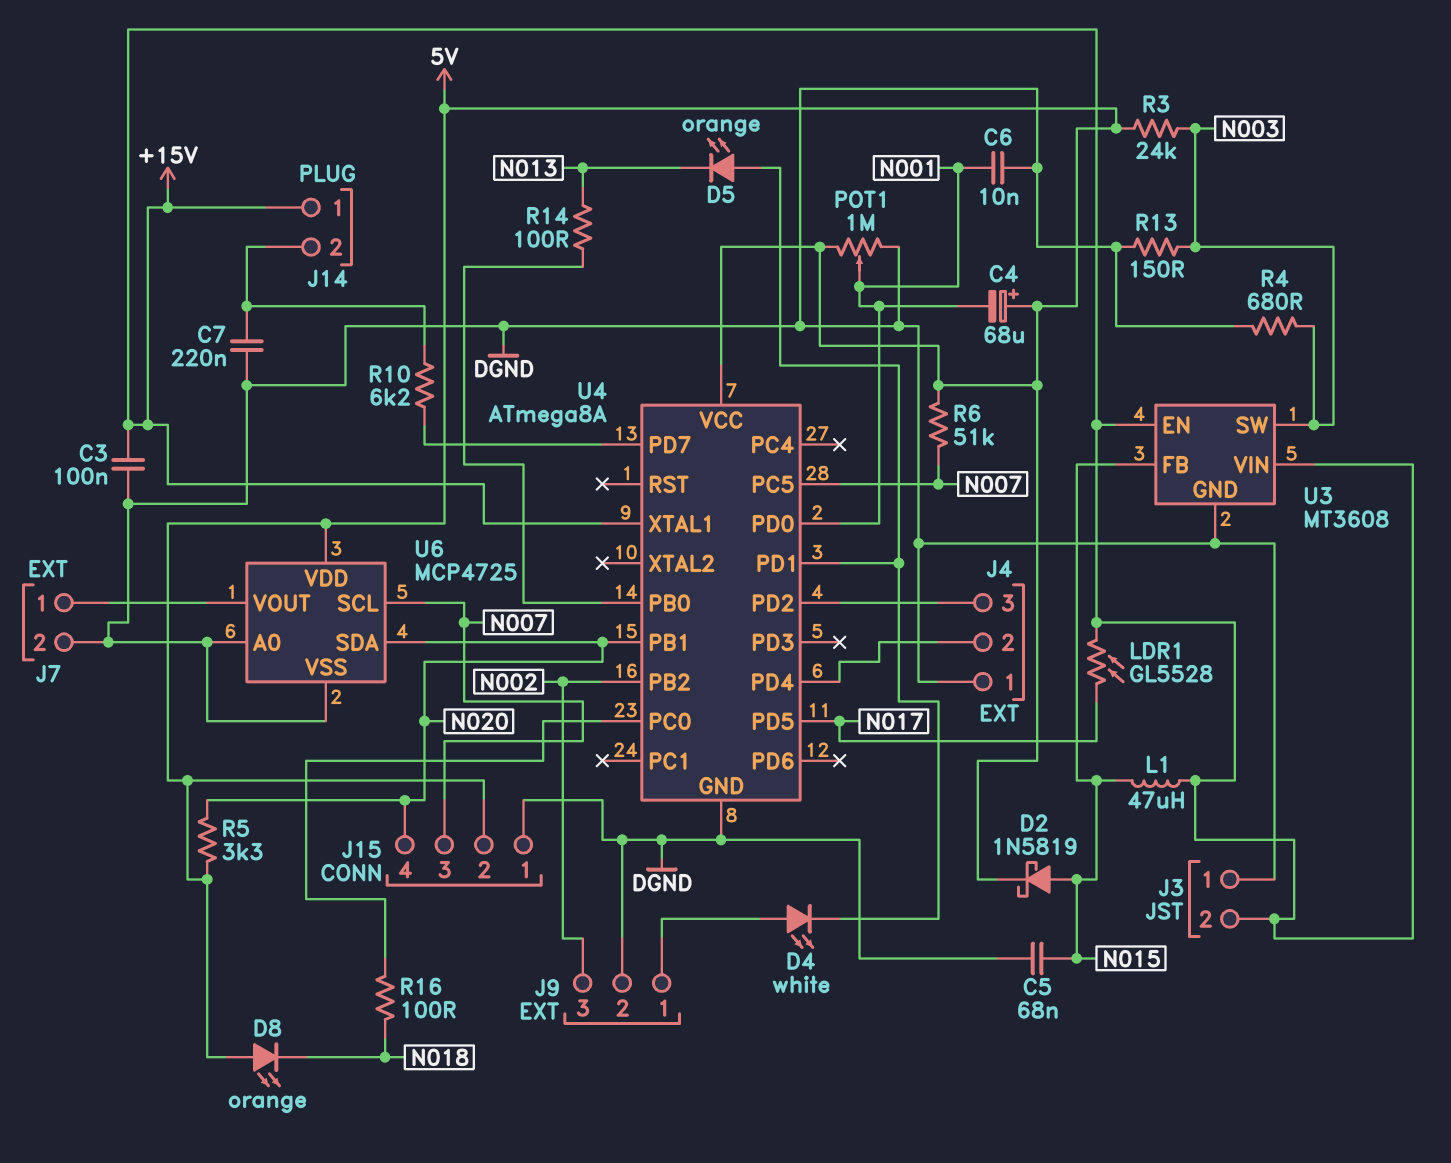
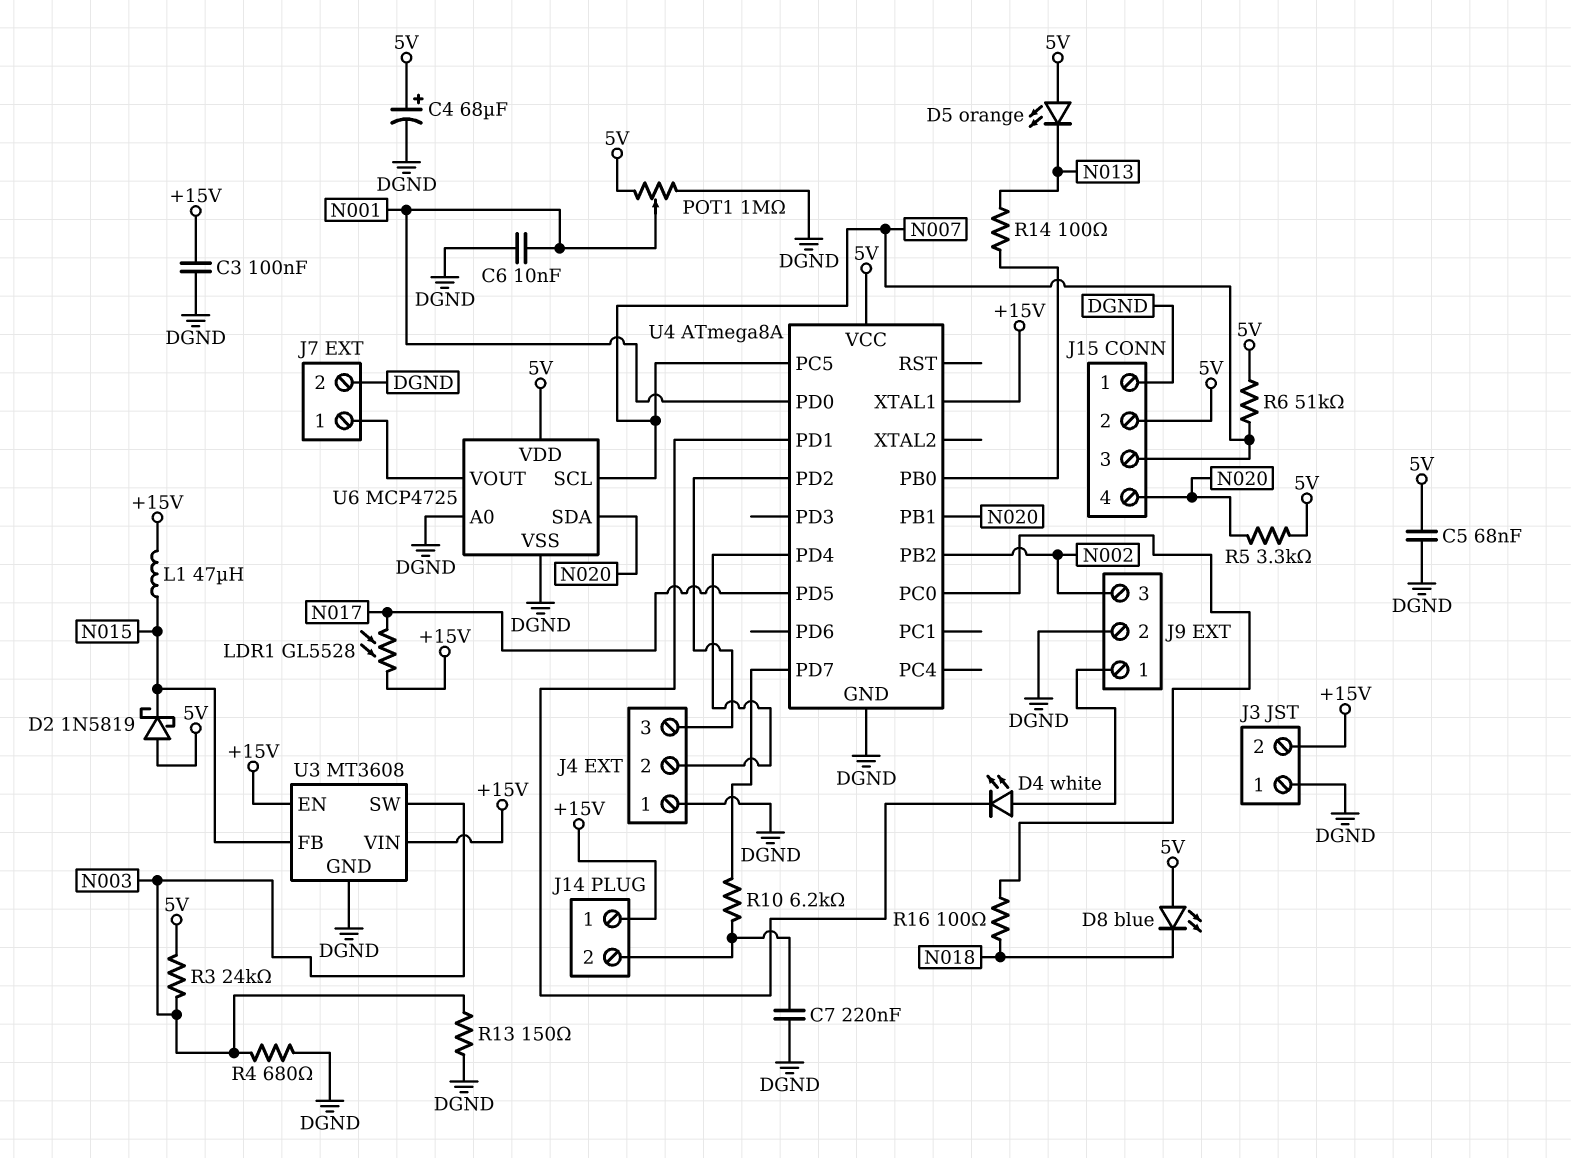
C4: 68uF (plus 5V, minus N001) -> 68uF (plus 5V, minus DGND)
C5: 68nF (DGND, N015) -> 68nF (5V, DGND)
D2: schottky 1N5819 (A N015, K 5V) -> schottky 1N5819 (A 5V, K N015)
D5: LED orange (A U4/PD1, K N013) -> LED orange (A 5V, K N013)
D8: LED orange (A 5V, K N018) -> LED blue (A 5V, K N018)

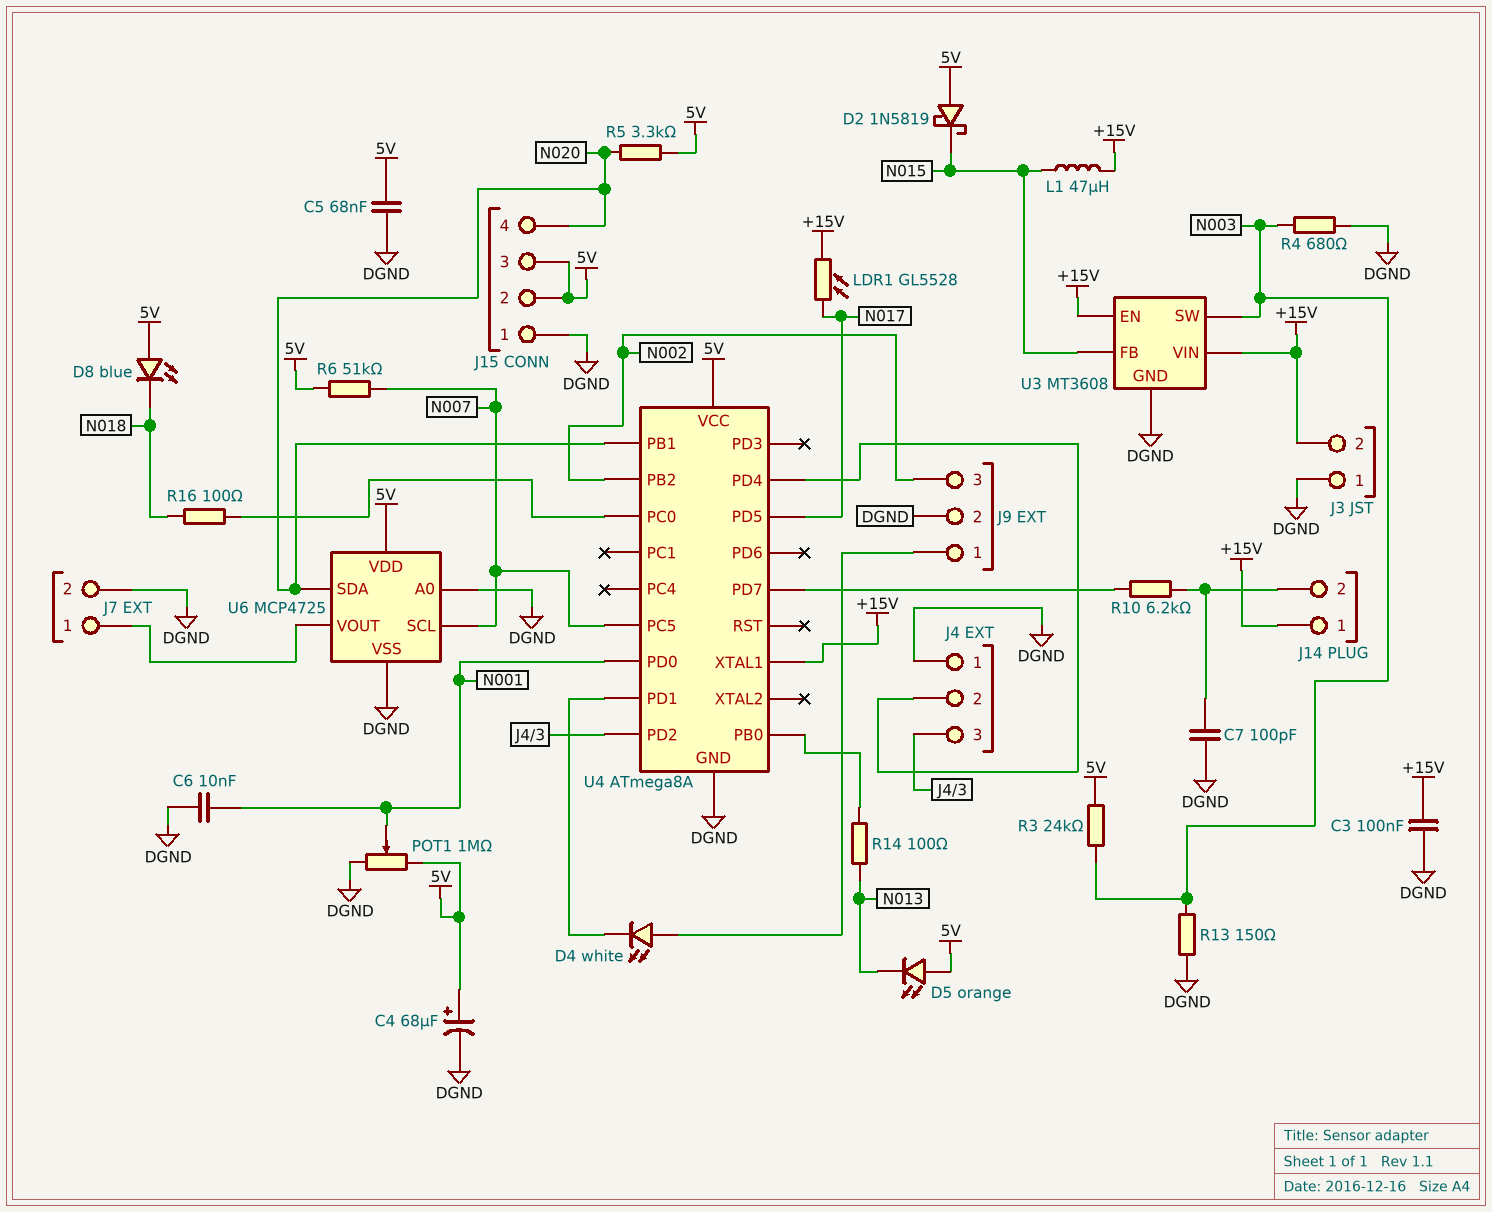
C7: 220nF (DGND, J14/2) -> 100pF (DGND, J14/2)
J15 pin 3: N007 -> 5V

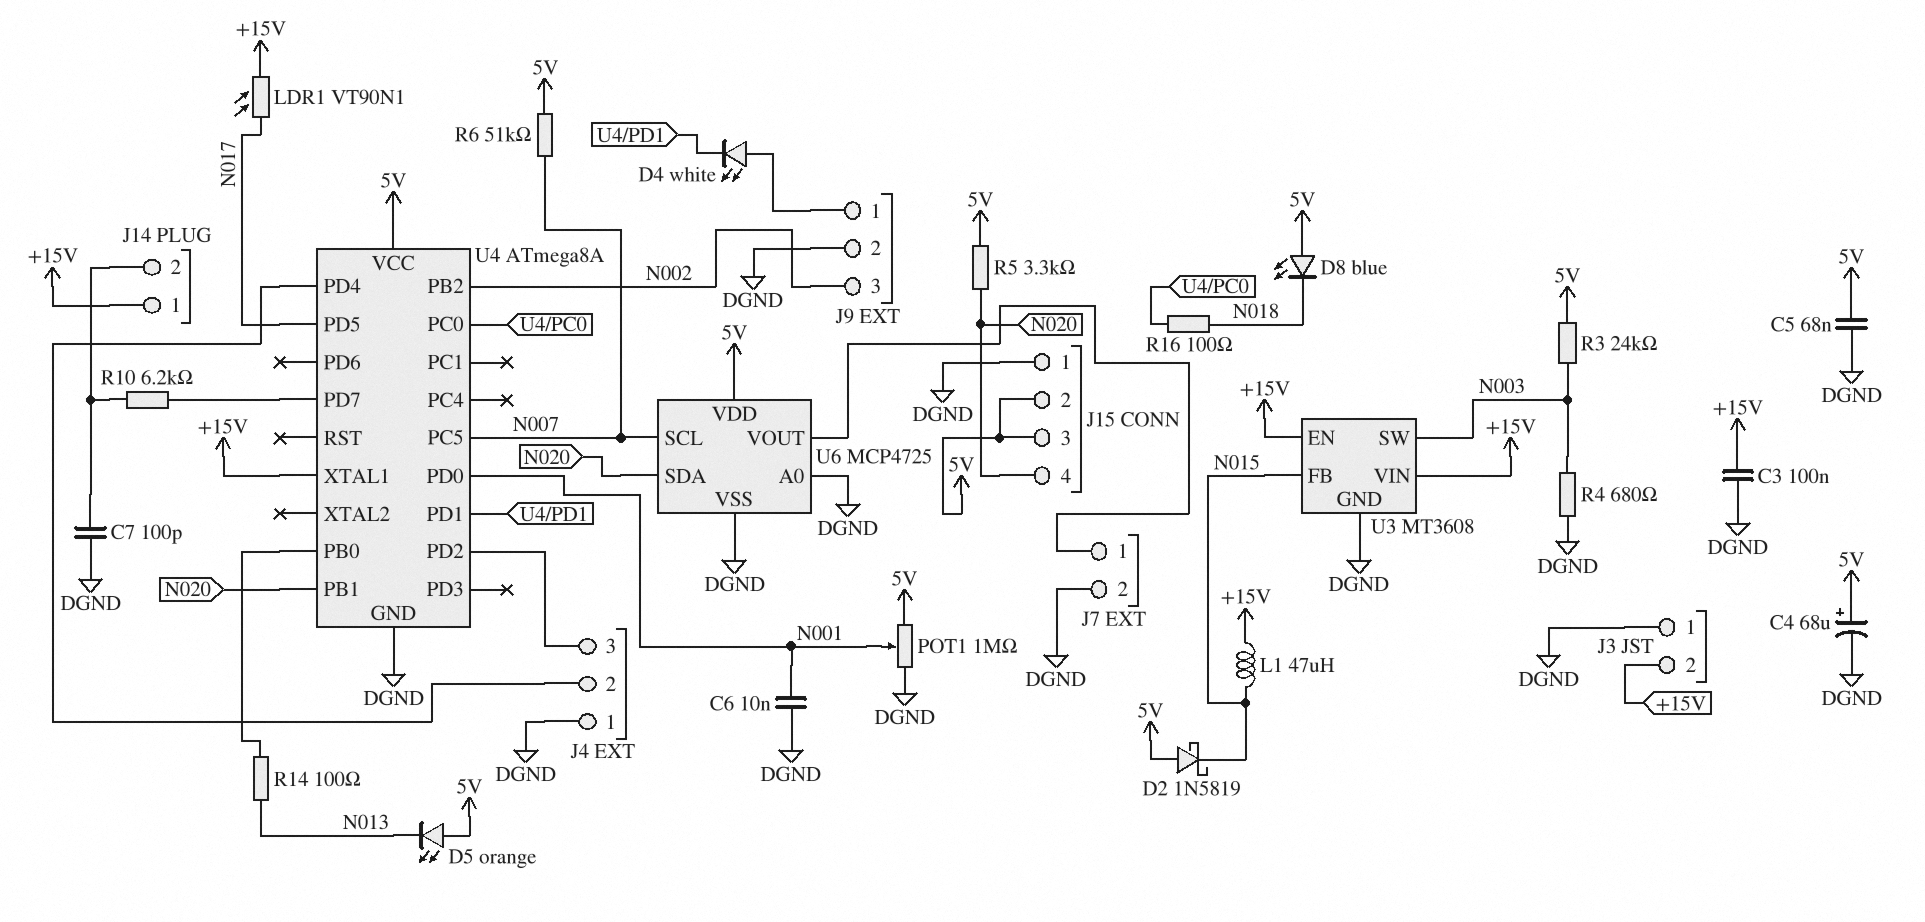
LDR1: GL5528 (+15V, N017) -> VT90N1 (+15V, N017)
R13: 150 (DGND, N003) -> none

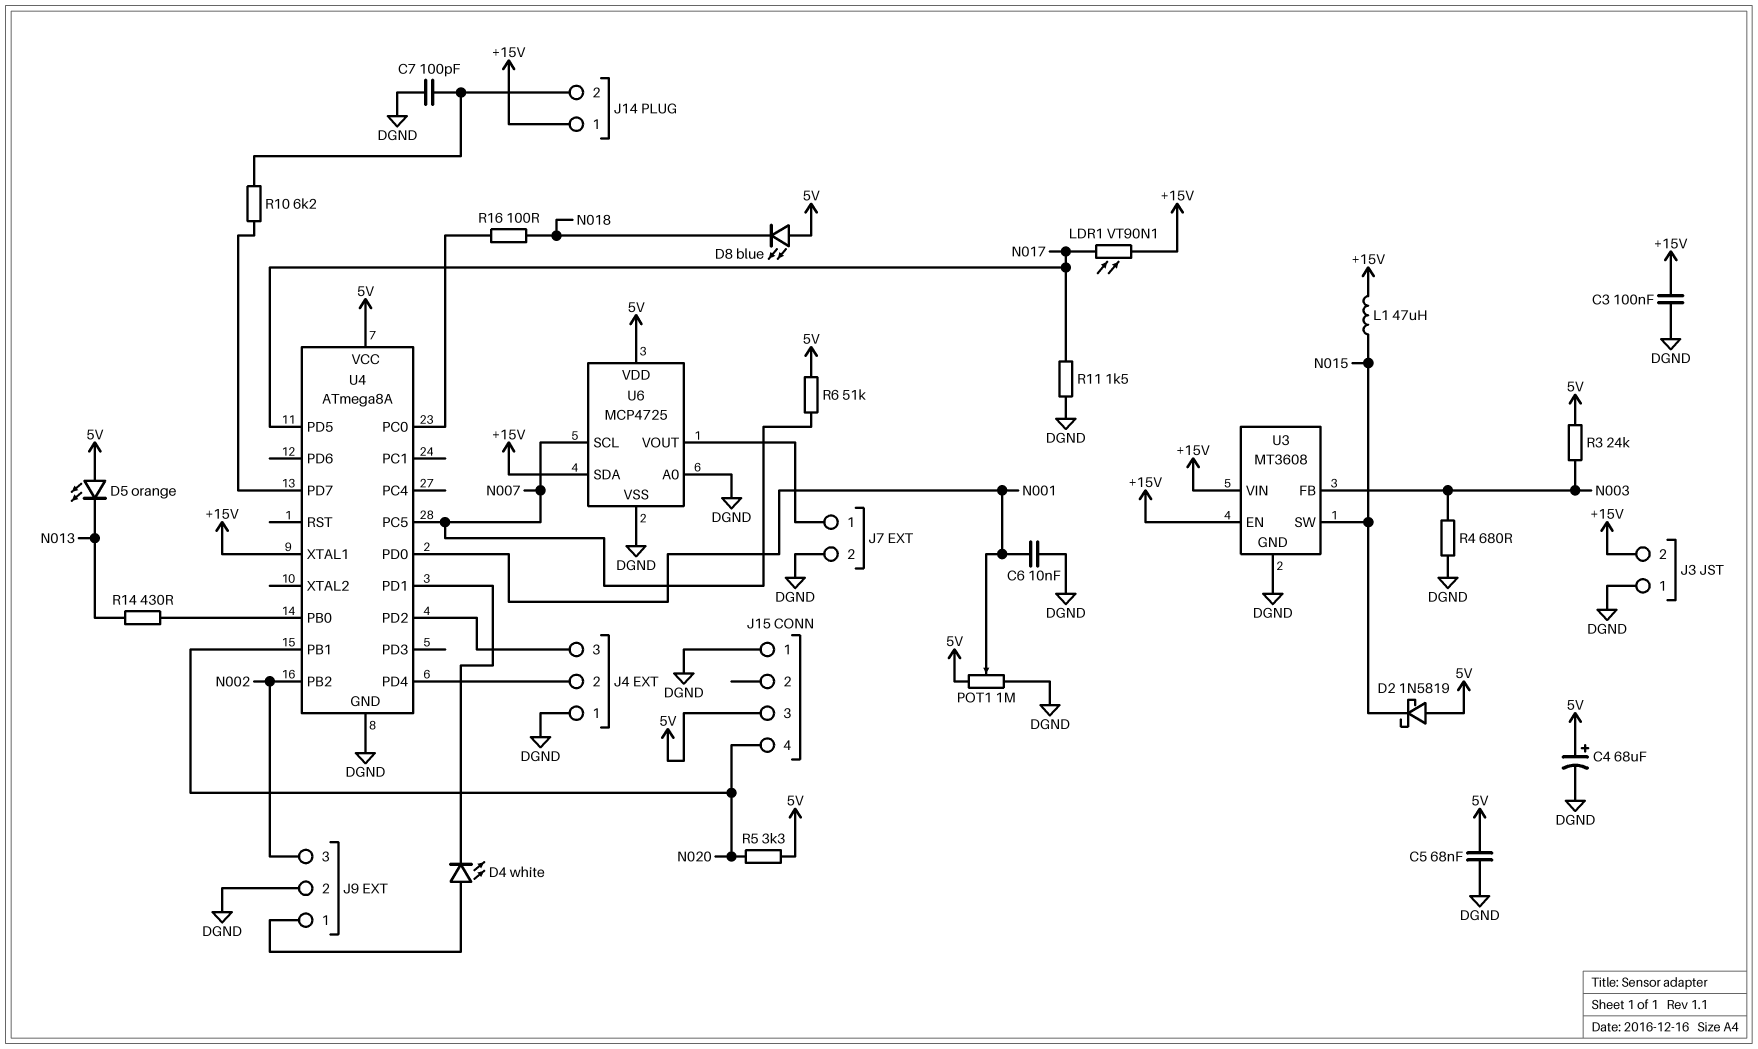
J15 pin 2: 5V -> none
R11: none -> 1.5k (DGND, N017)
R14: 100 (N013, U4/PB0) -> 430 (N013, U4/PB0)
U3 pin FB: N015 -> N003
U3 pin SW: N003 -> N015
U6 pin SDA: N020 -> +15V

